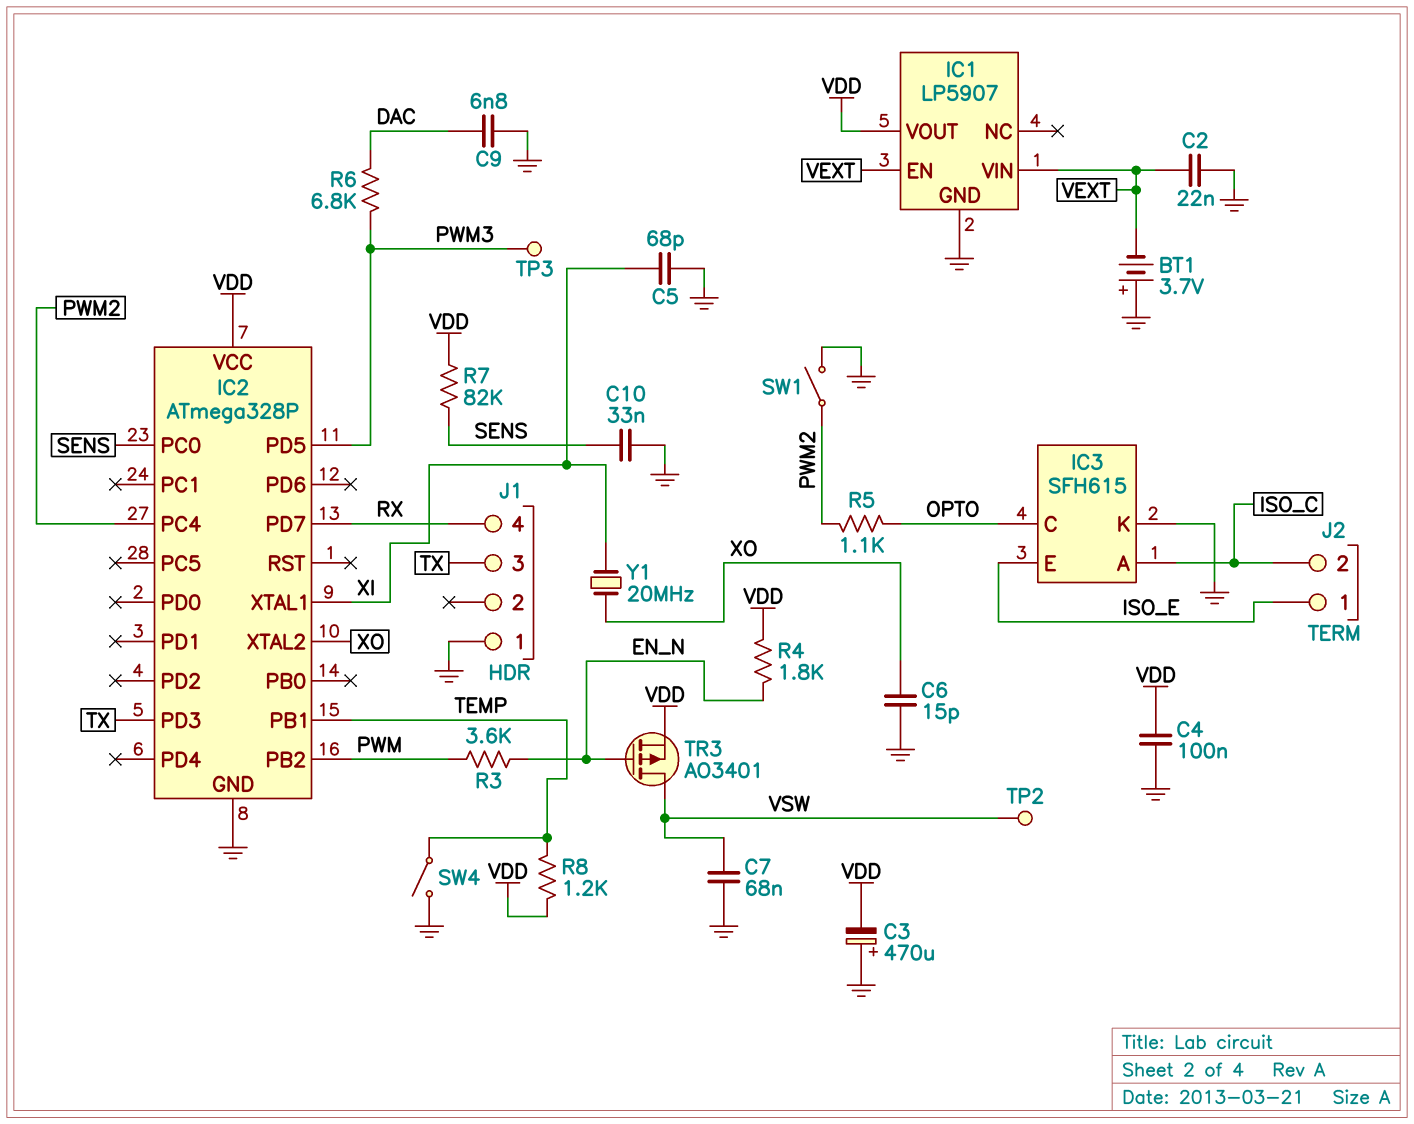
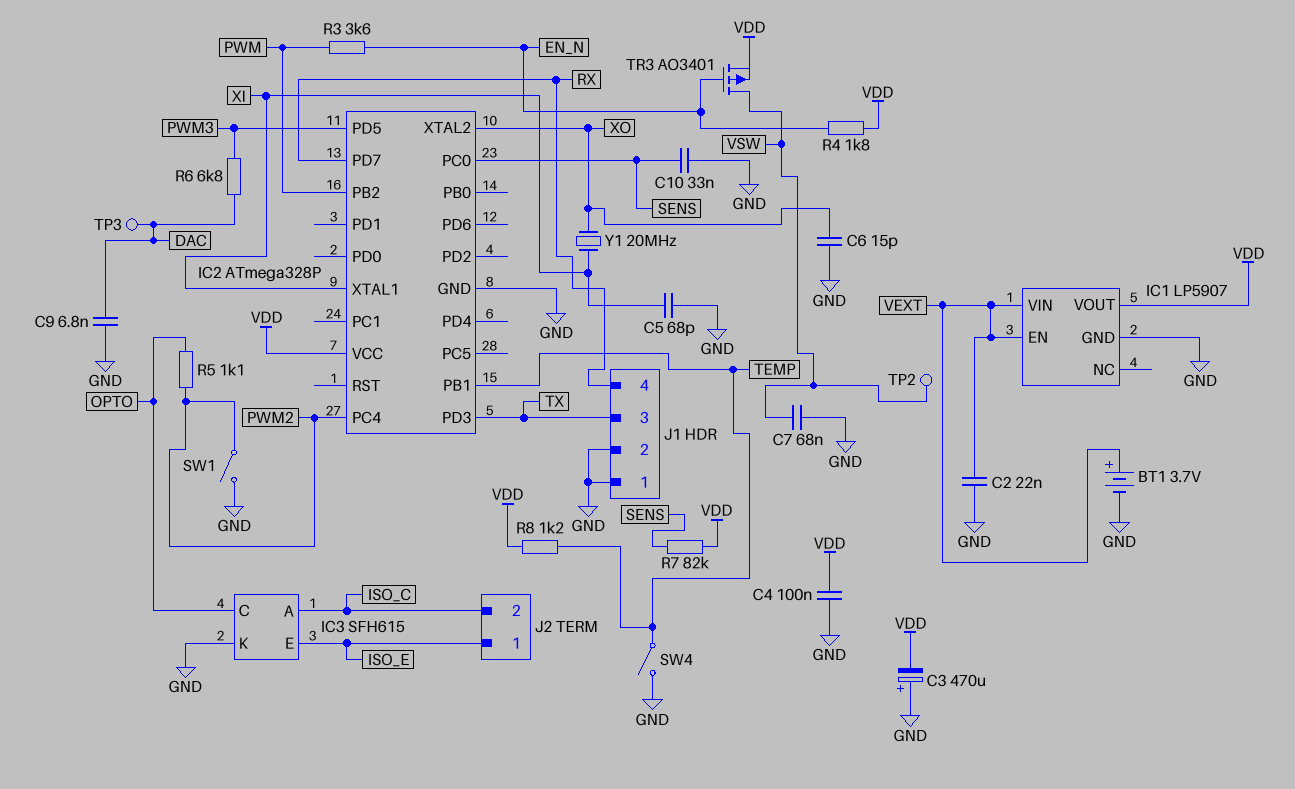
BT1: 3.7V (plus GND, minus VEXT) -> 3.7V (plus VEXT, minus GND)
J1 pin 2: none -> GND
TP3: test point (PWM3) -> test point (DAC)

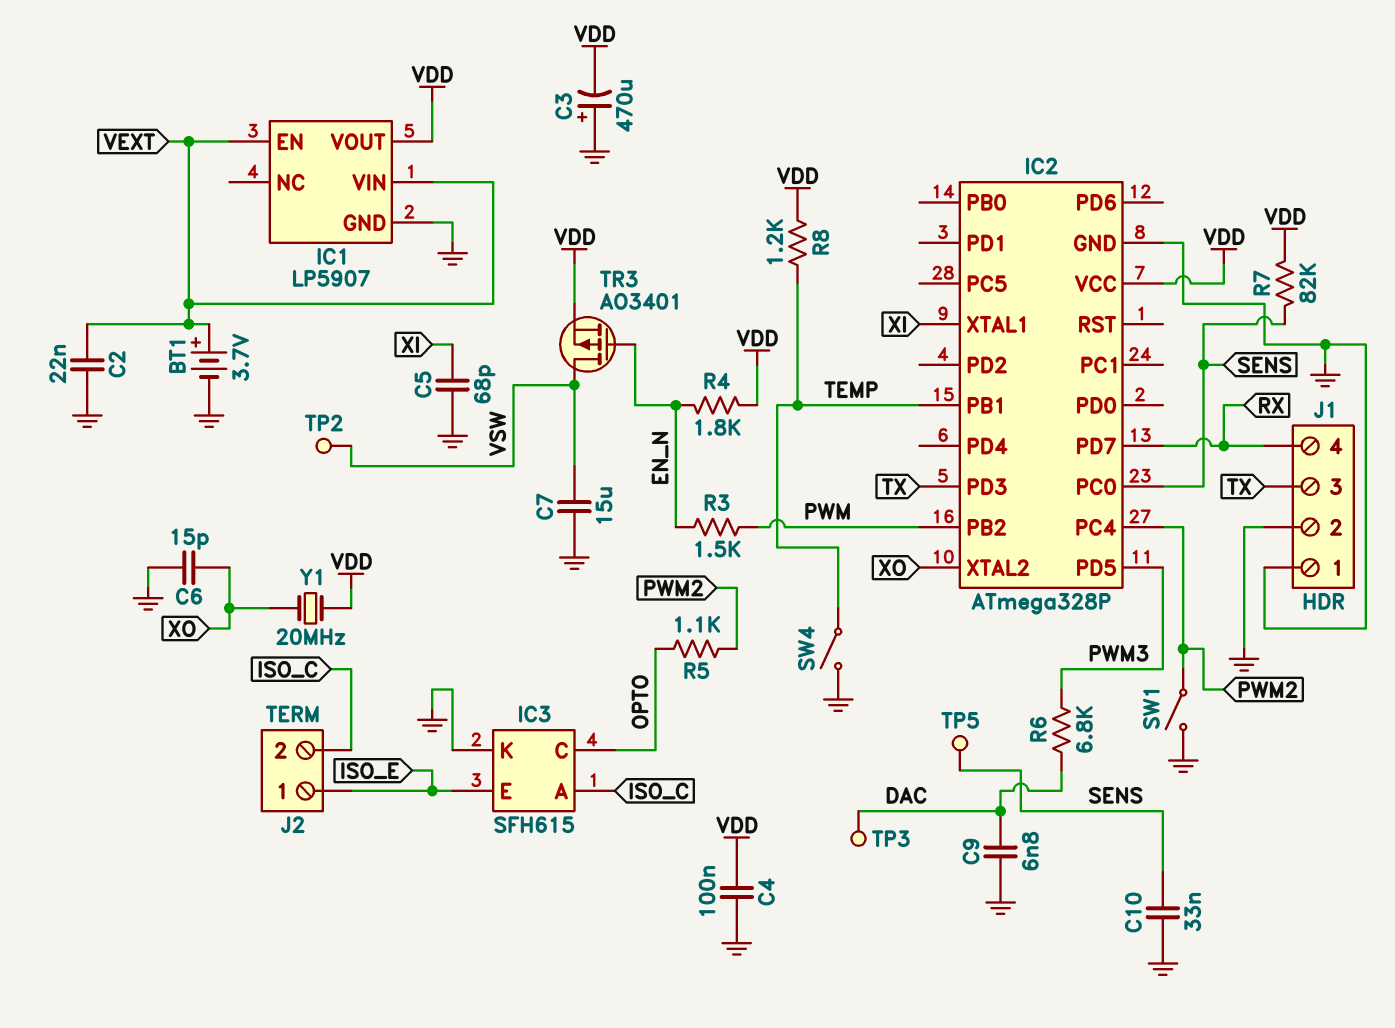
C7: 68nF (GND, VSW) -> 15uF (GND, VSW)
R3: 3.6k (EN_N, PWM) -> 1.5k (EN_N, PWM)
TP5: none -> test point (SENS)
Y1: 20MHz (XI, XO) -> 20MHz (VDD, XO)

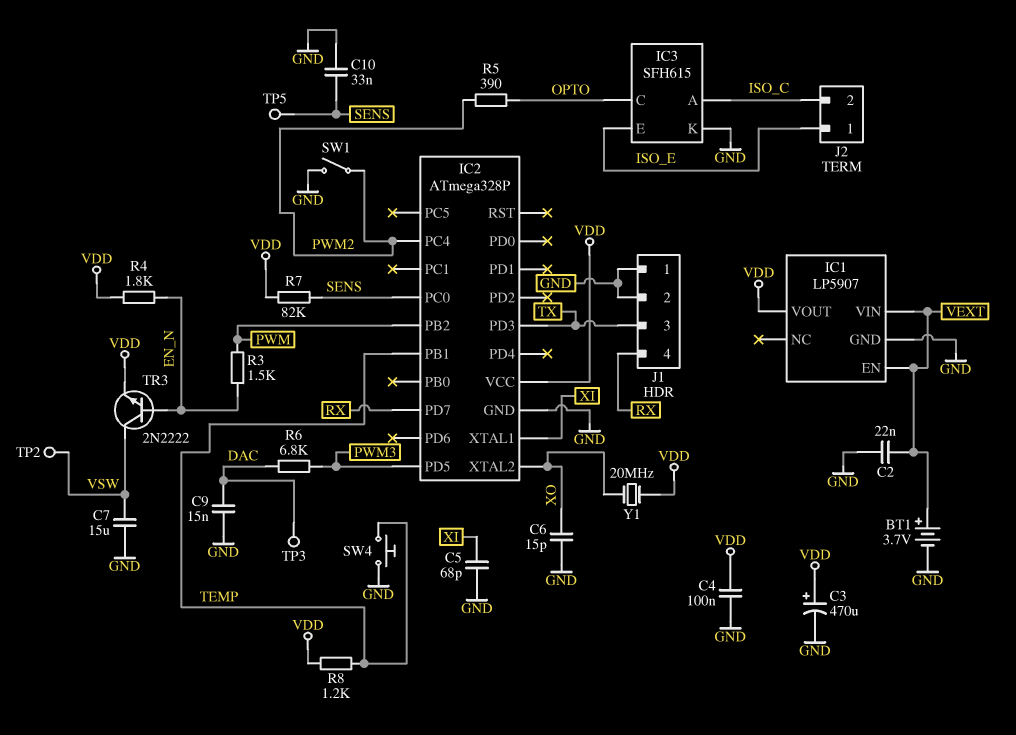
C3: 470uF (plus GND, minus VDD) -> 470uF (plus VDD, minus GND)
C9: 6.8nF (DAC, GND) -> 15nF (DAC, GND)
R5: 1.1k (OPTO, PWM2) -> 390 (OPTO, PWM2)
SW4: switch (GND, TEMP) -> button (GND, TEMP)
TR3: PMOS AO3401 (G EN_N, D VSW, S VDD) -> NPN 2N2222 (B EN_N, C VSW, E VDD)

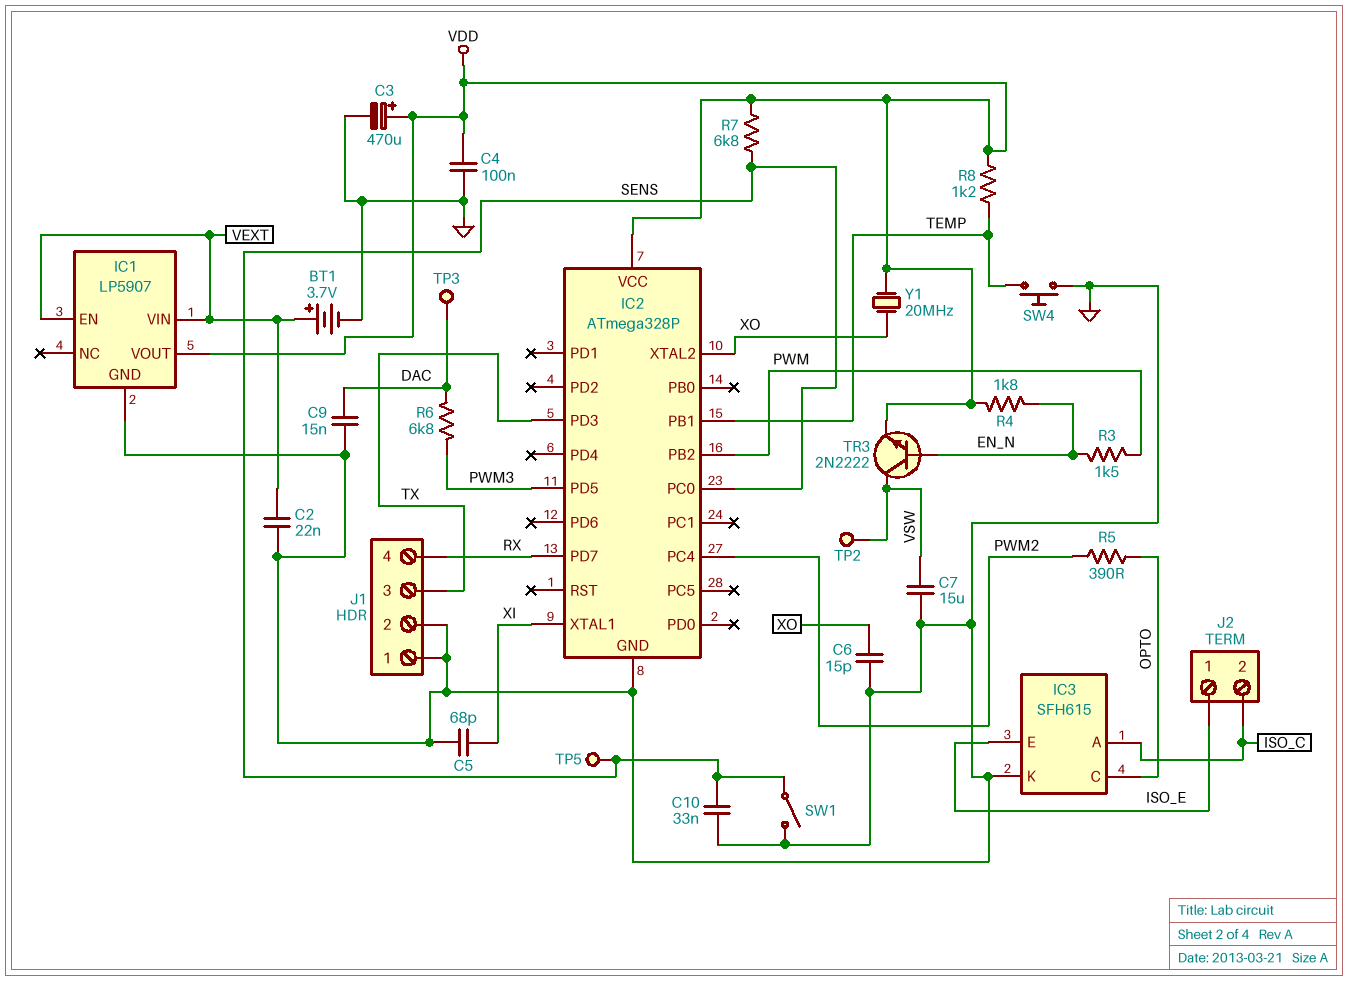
R7: 82k (SENS, VDD) -> 6.8k (SENS, VDD)
SW1: switch (GND, PWM2) -> switch (GND, SENS)

